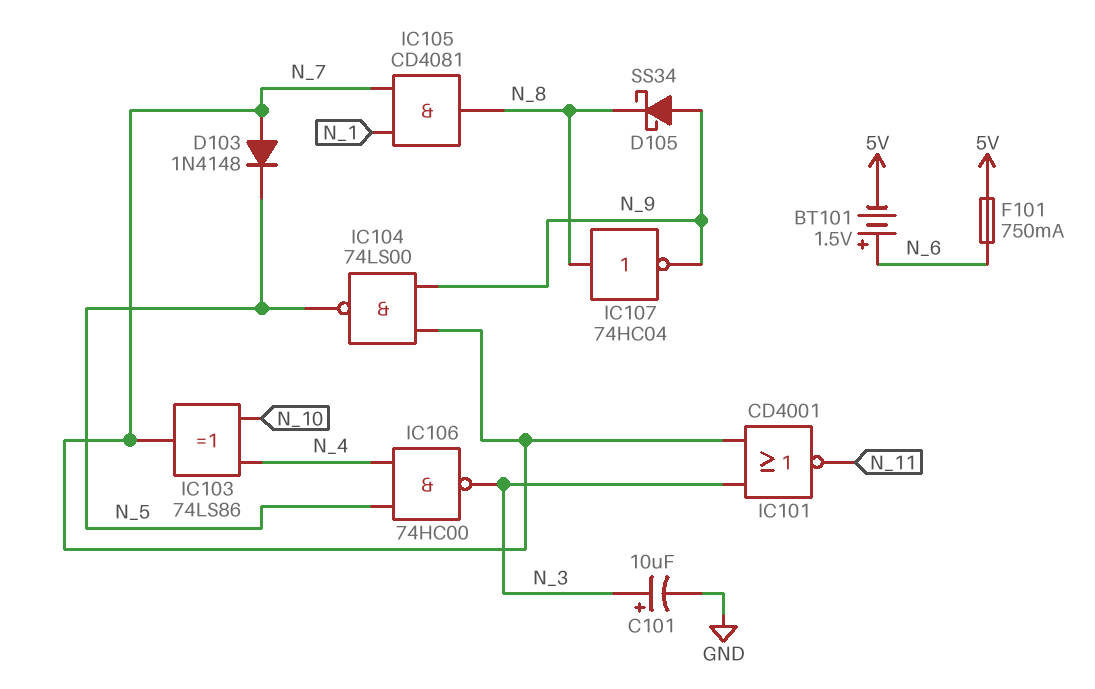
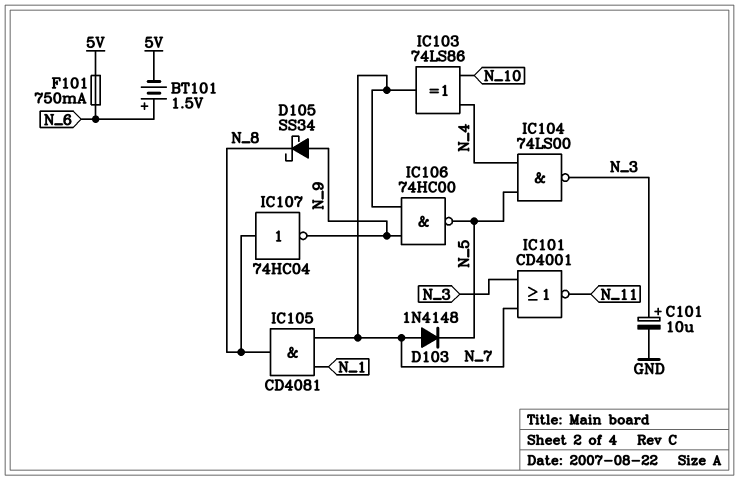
IC104: NAND 74LS00 (in N_7, in N_9, out N_5) -> NAND 74LS00 (in N_4, in N_5, out N_3)
IC106: NAND 74HC00 (in N_4, in N_5, out N_3) -> NAND 74HC00 (in N_7, in N_9, out N_5)

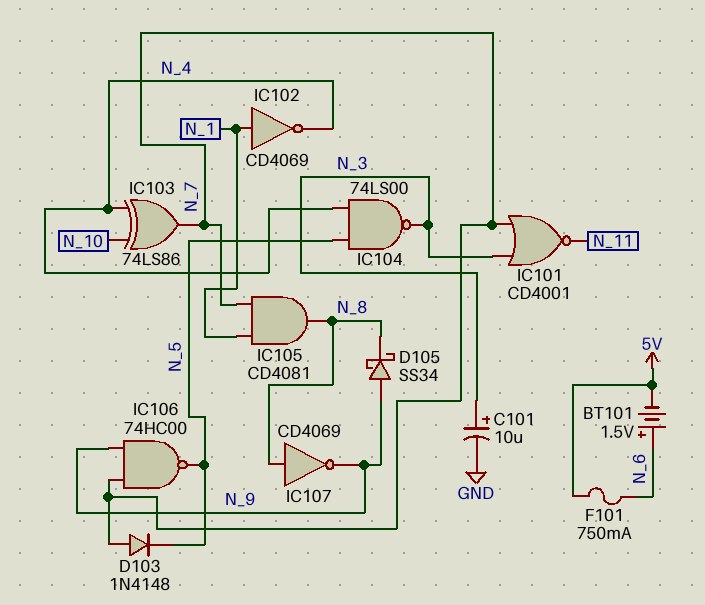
IC102: none -> NOT CD4069 (in N_1, out N_4)
IC107: NOT 74HC04 (in N_8, out N_9) -> NOT CD4069 (in N_8, out N_9)

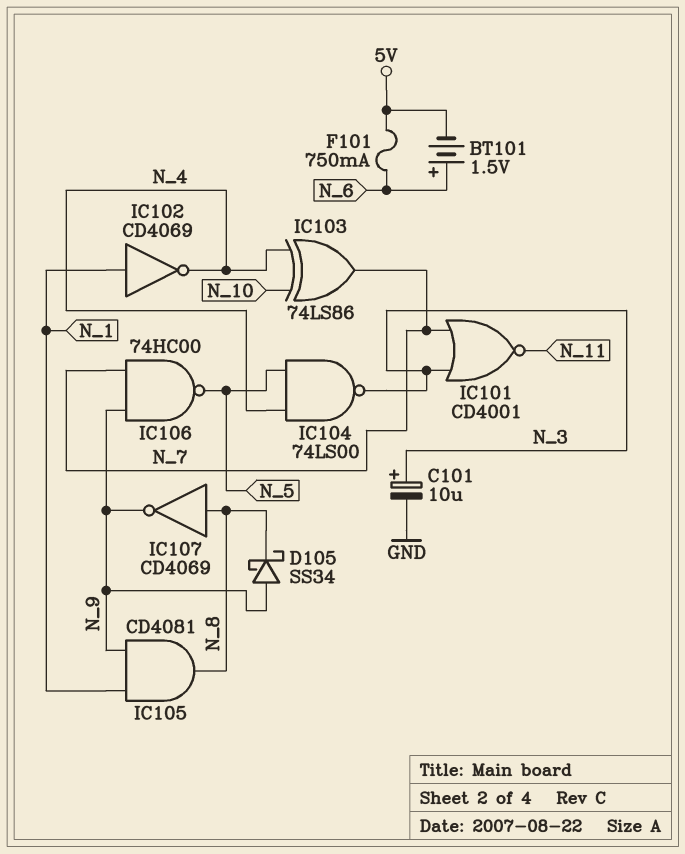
D103: diode 1N4148 (A N_7, K N_5) -> none
IC105: AND CD4081 (in N_1, in N_7, out N_8) -> AND CD4081 (in N_1, in N_9, out N_8)

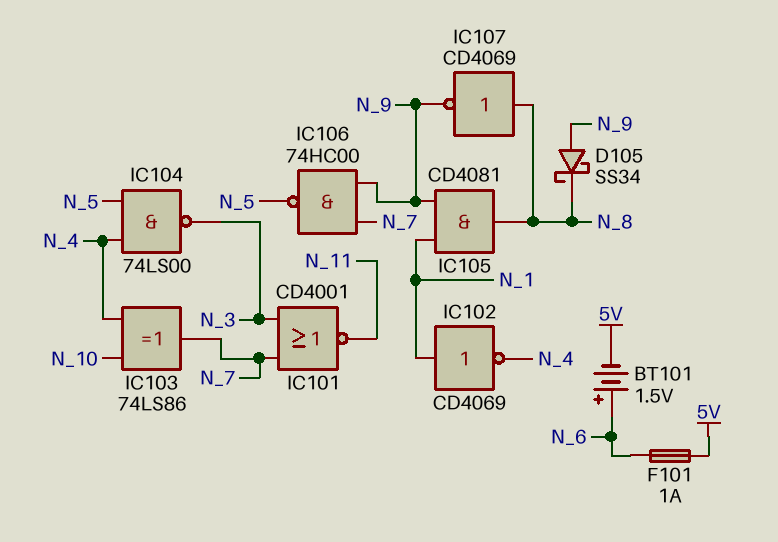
C101: 10uF (plus N_3, minus GND) -> none
F101: 750mA (5V, N_6) -> 1A (5V, N_6)

